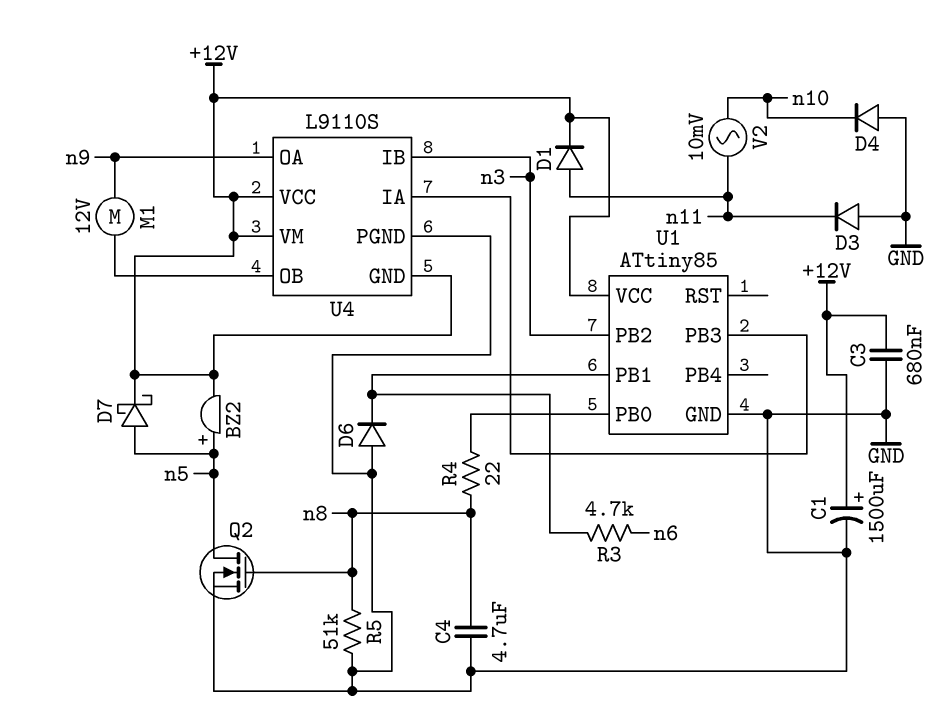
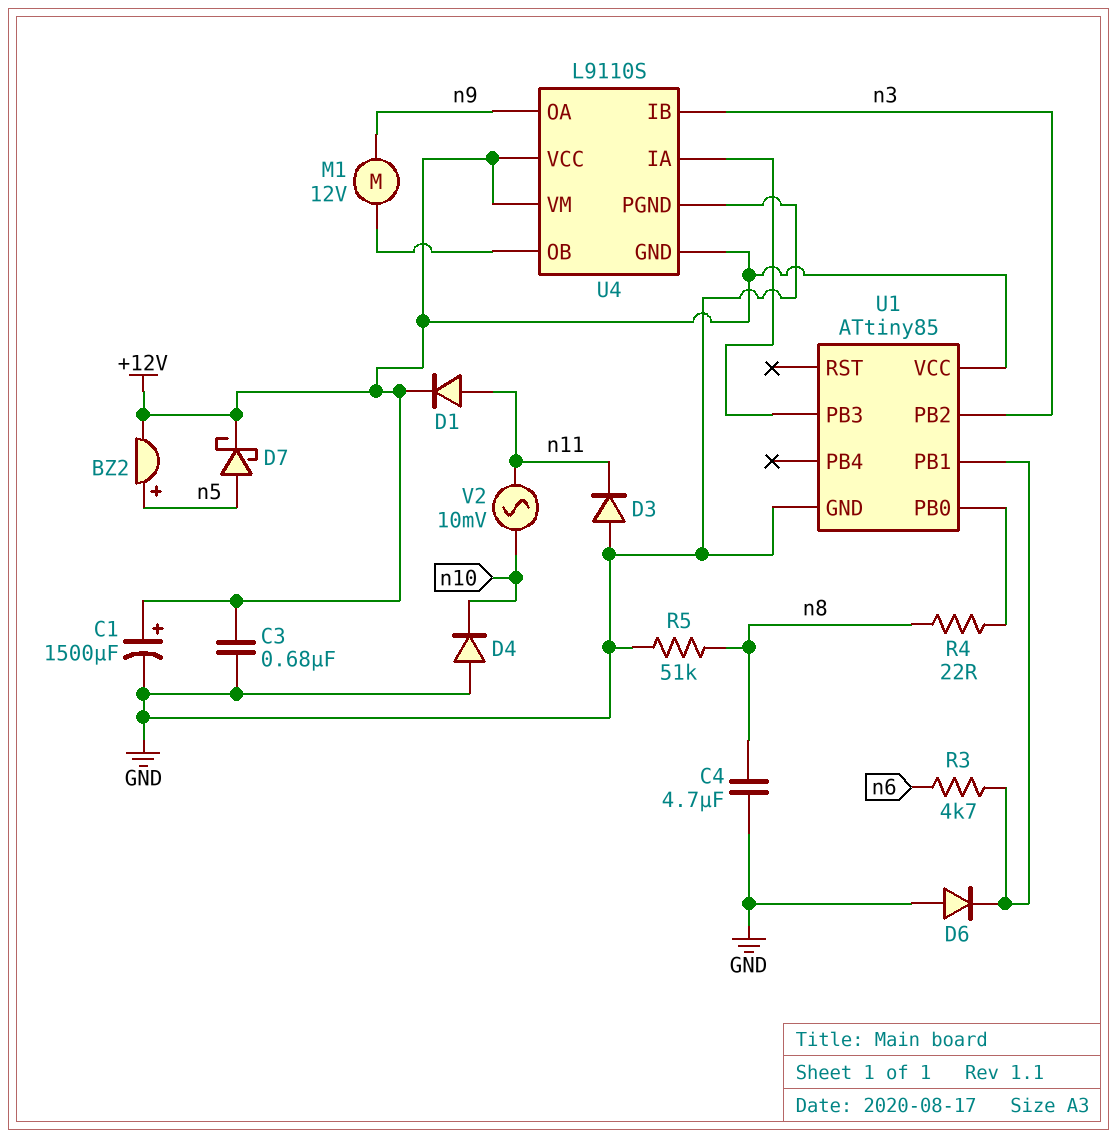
Q2: NMOS (G n8, D n5, S GND) -> none

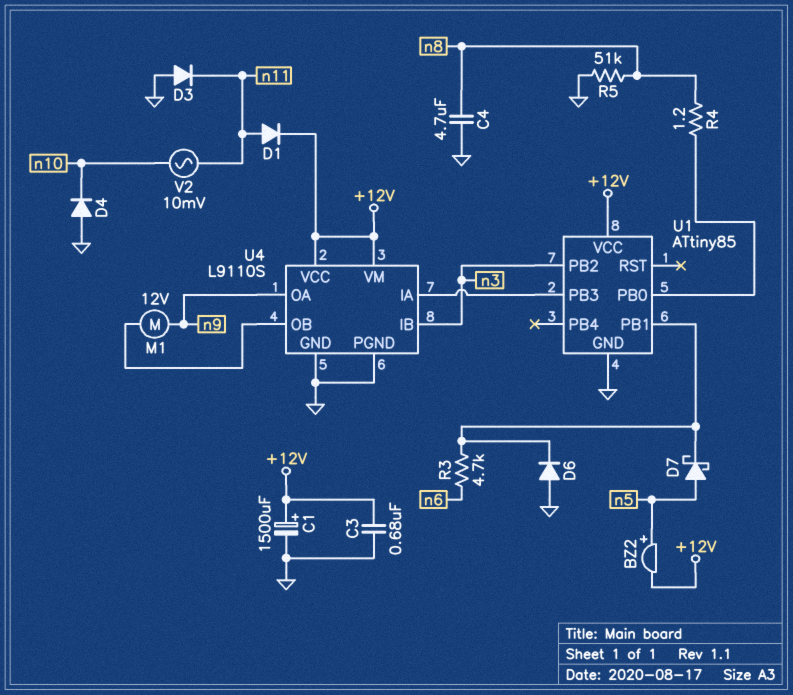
D7: schottky (A n5, K +12V) -> schottky (A n5, K U1/PB1)
R4: 22 (U1/PB0, n8) -> 1.2 (U1/PB0, n8)
U4 pin GND: +12V -> GND

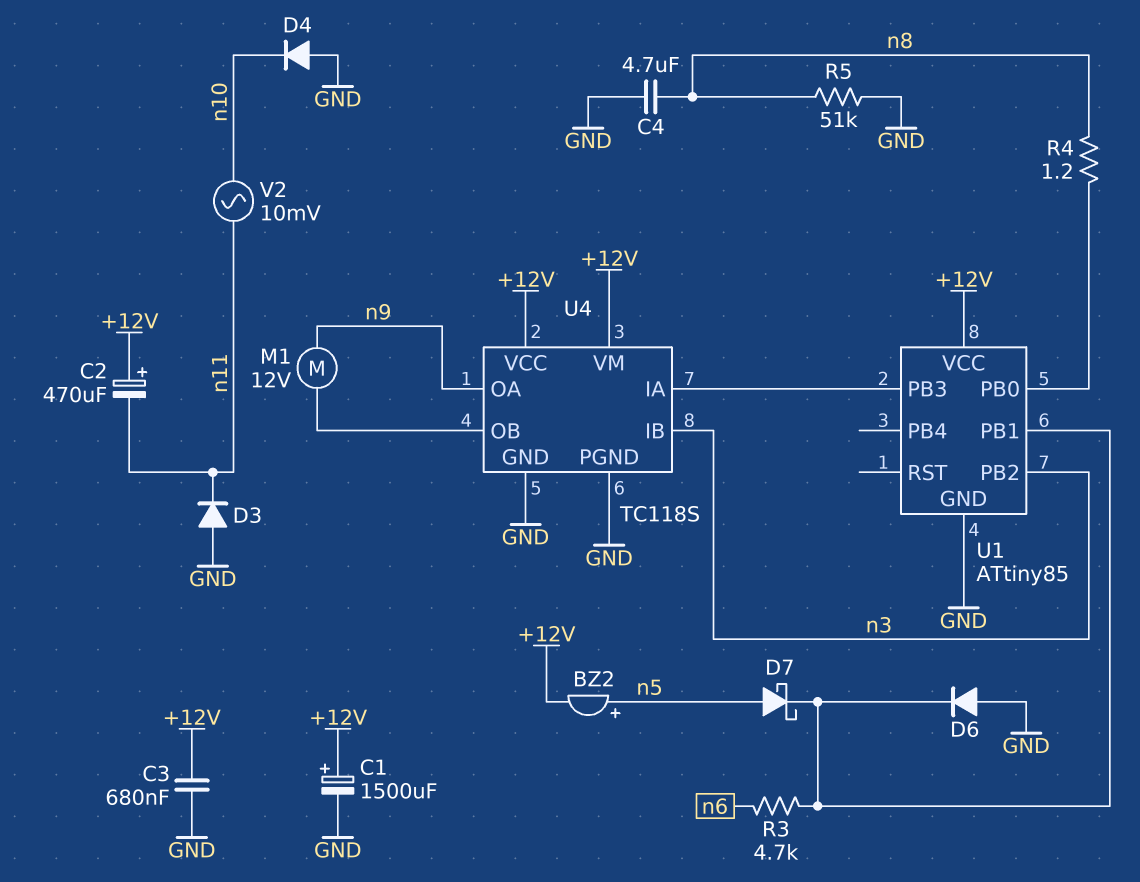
C2: none -> 470uF (plus +12V, minus n11)
D1: diode (A n11, K +12V) -> none
U4: L9110S -> TC118S

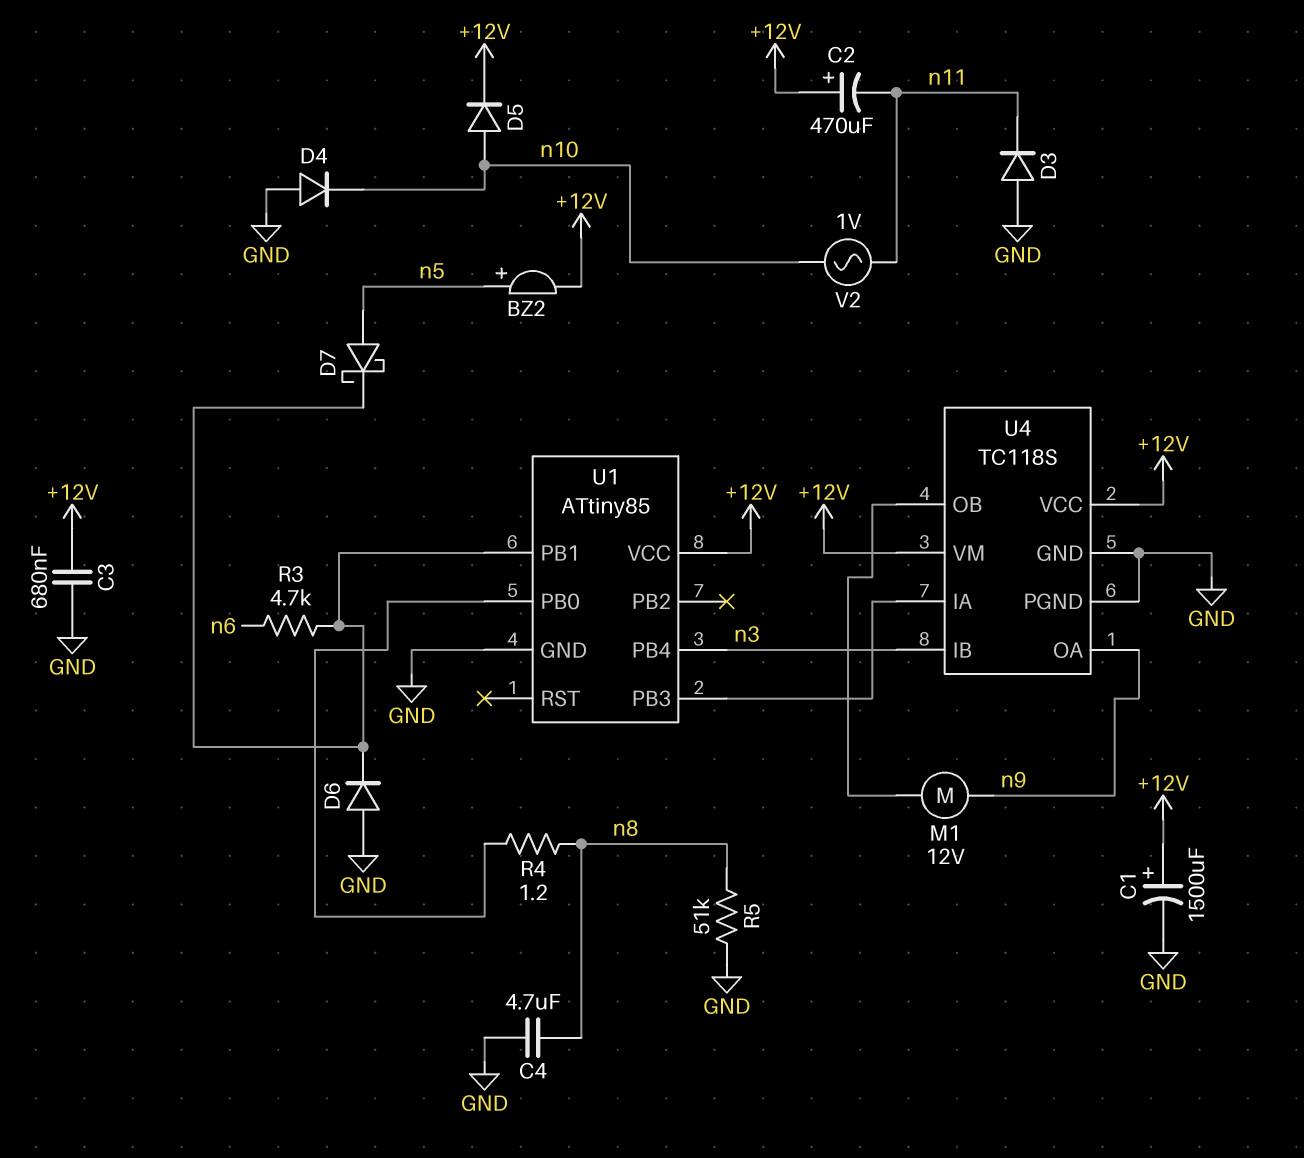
D5: none -> diode (A n10, K +12V)
U1 pin PB2: n3 -> none
U1 pin PB4: none -> n3
V2: AC 10mV (n10, n11) -> AC 1V (n10, n11)

